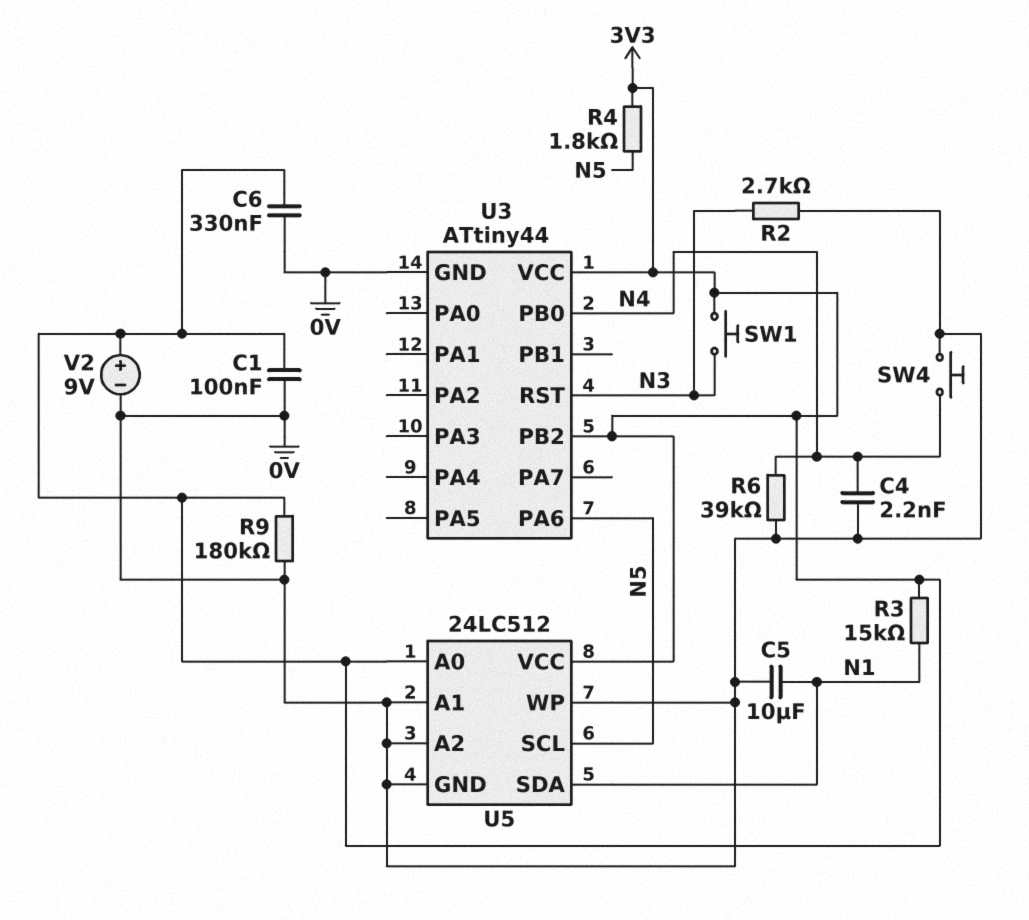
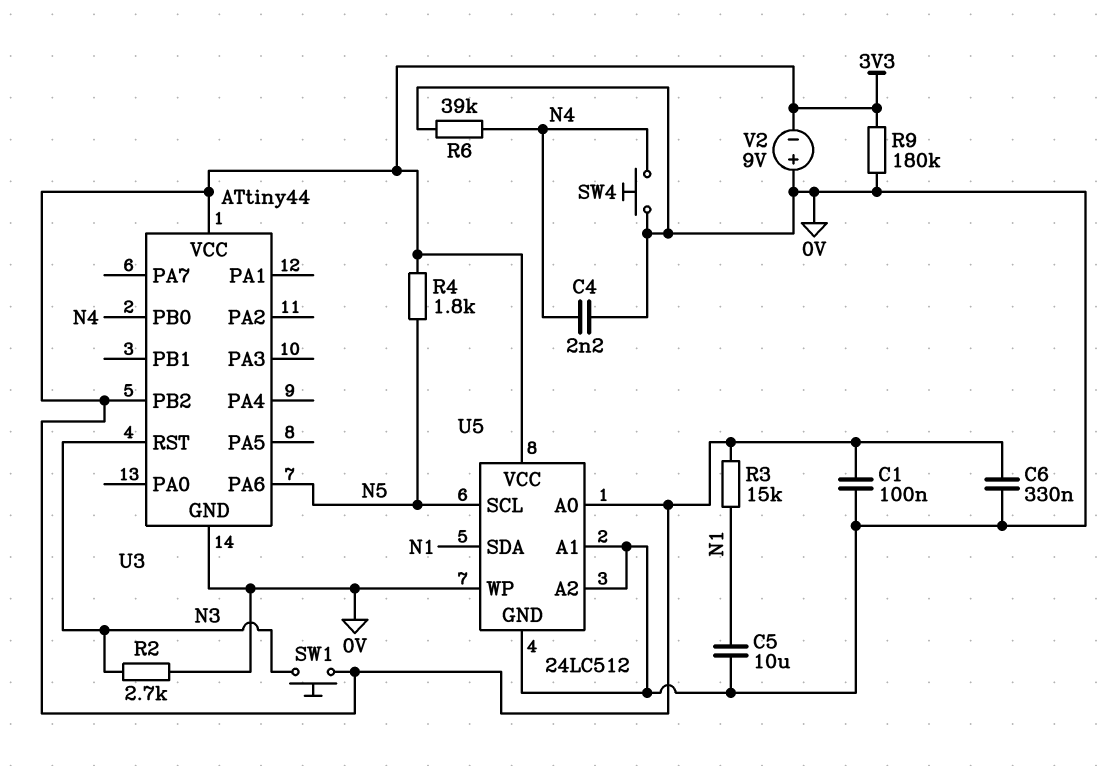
V2: 9V (plus 3V3, minus 0V) -> 9V (plus 0V, minus 3V3)

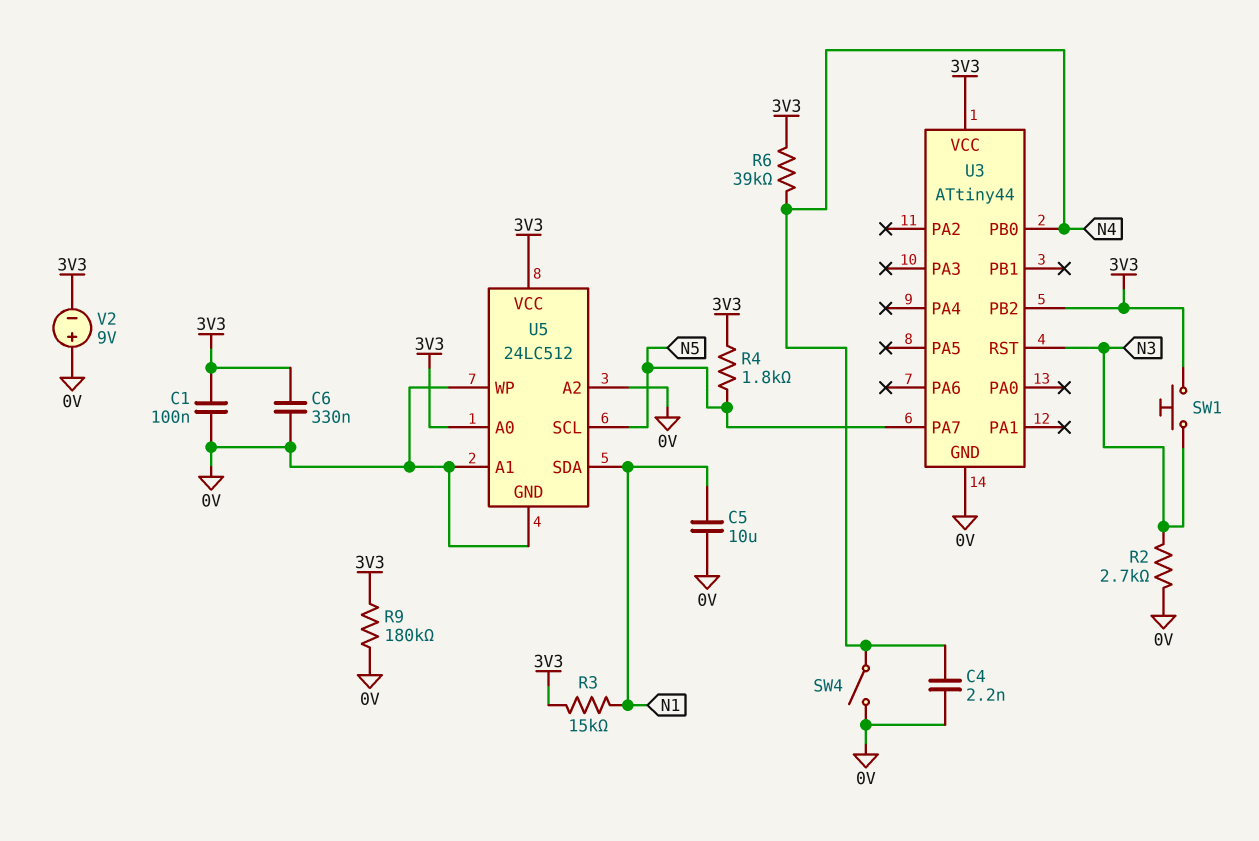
R6: 39k (0V, N4) -> 39k (3V3, N4)
SW4: button (0V, N4) -> switch (0V, N4)
U3 pin PA6: N5 -> none
U3 pin PA7: none -> N5

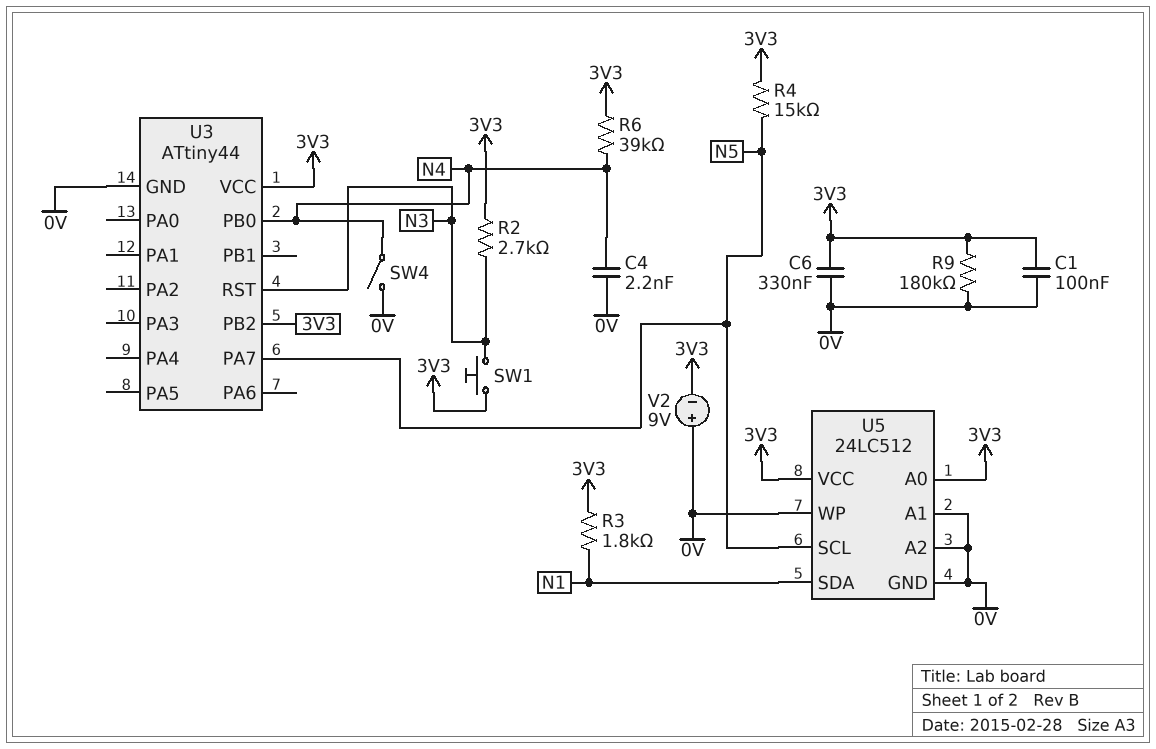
C5: 10uF (0V, N1) -> none
R2: 2.7k (0V, N3) -> 2.7k (3V3, N3)
R3: 15k (3V3, N1) -> 1.8k (3V3, N1)
R4: 1.8k (3V3, N5) -> 15k (3V3, N5)

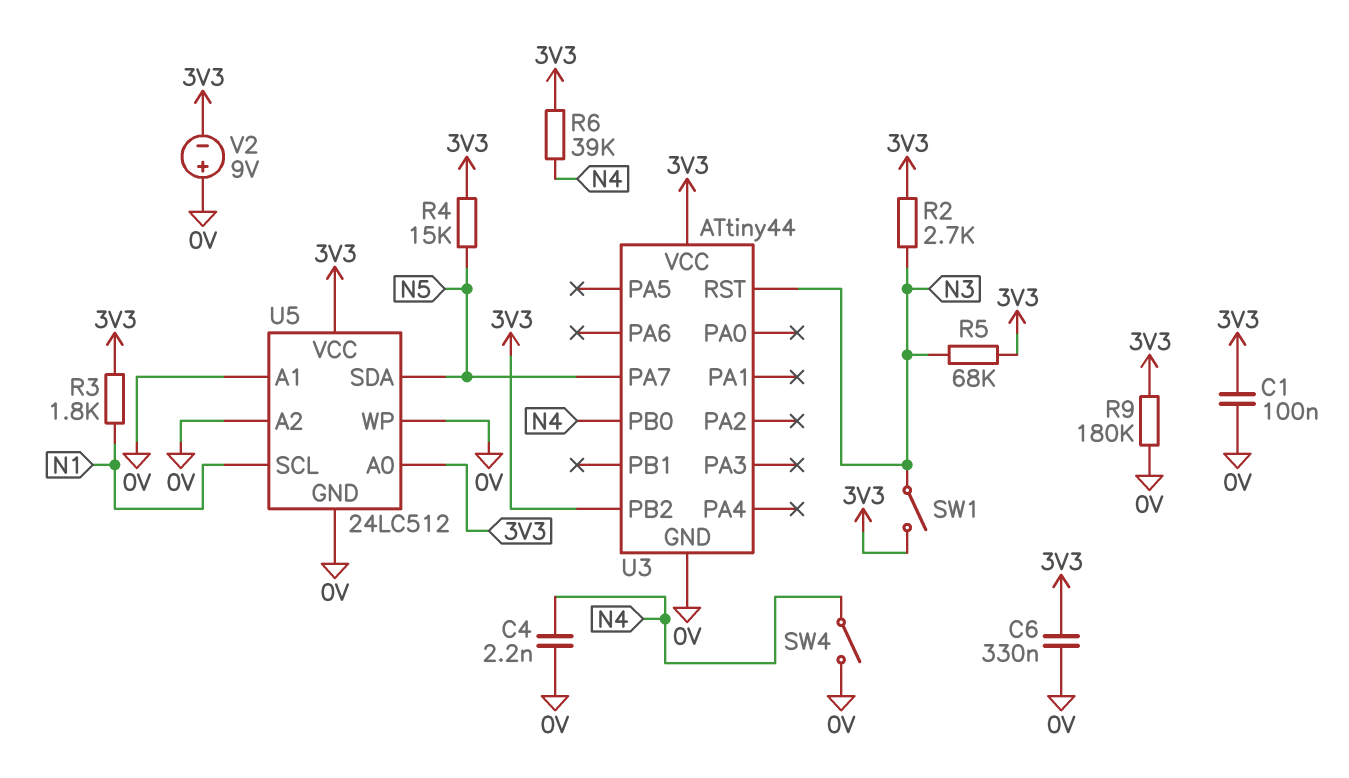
R5: none -> 68k (3V3, N3)
SW1: button (3V3, N3) -> switch (3V3, N3)
U5 pin SCL: N5 -> N1
U5 pin SDA: N1 -> N5

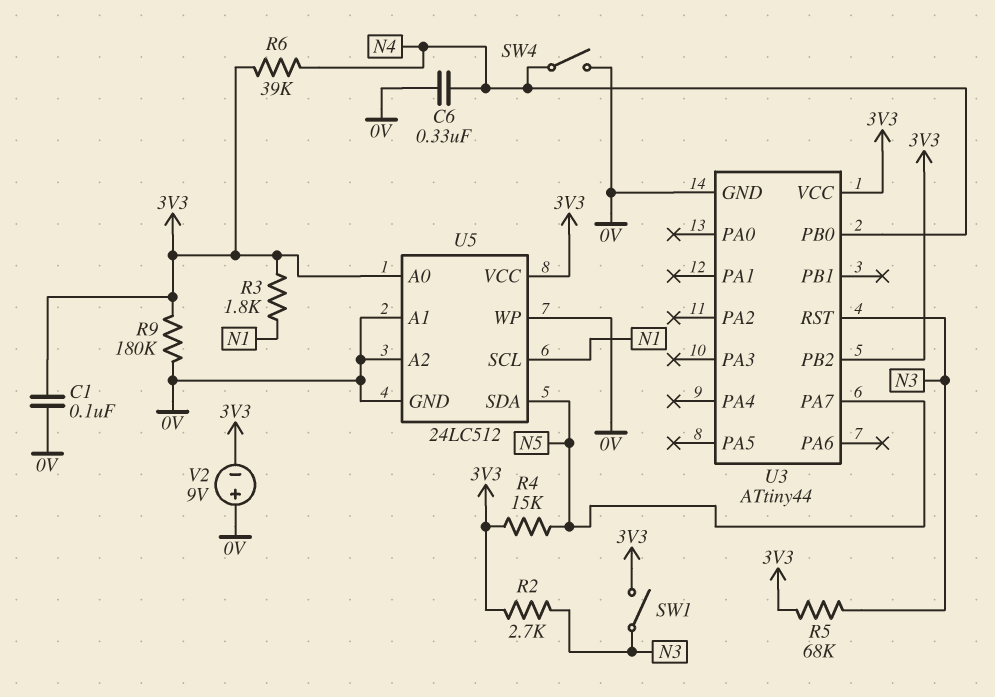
C4: 2.2nF (0V, N4) -> none
C6: 330nF (0V, 3V3) -> 330nF (0V, N4)

